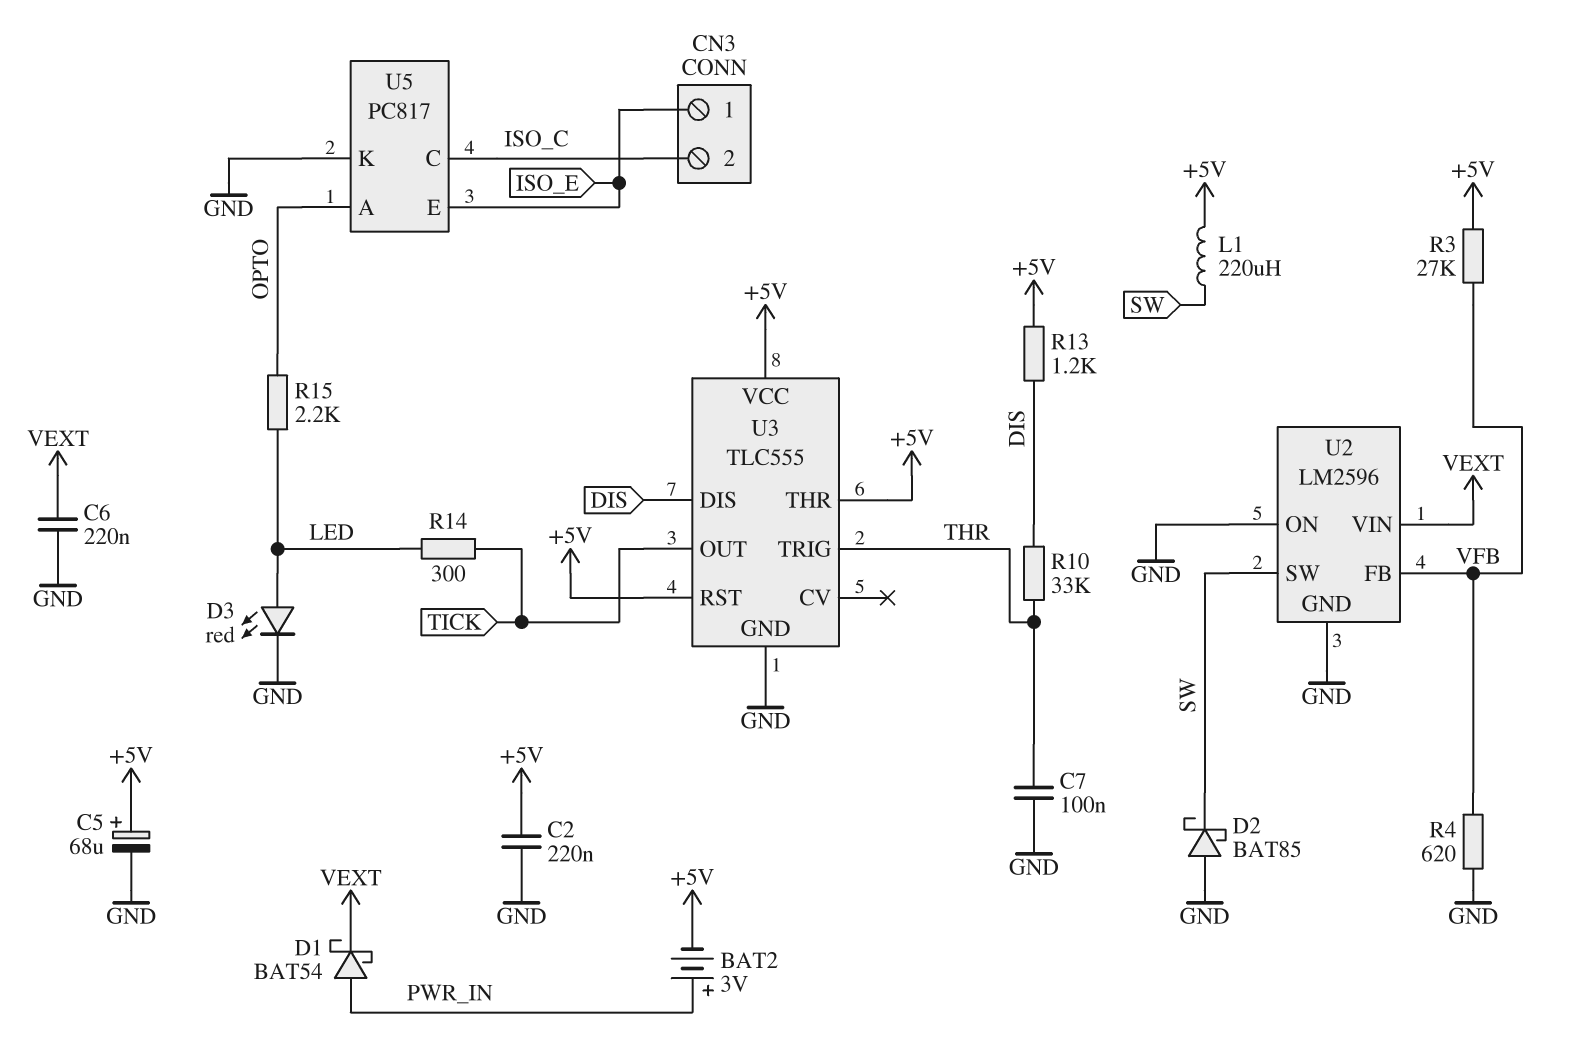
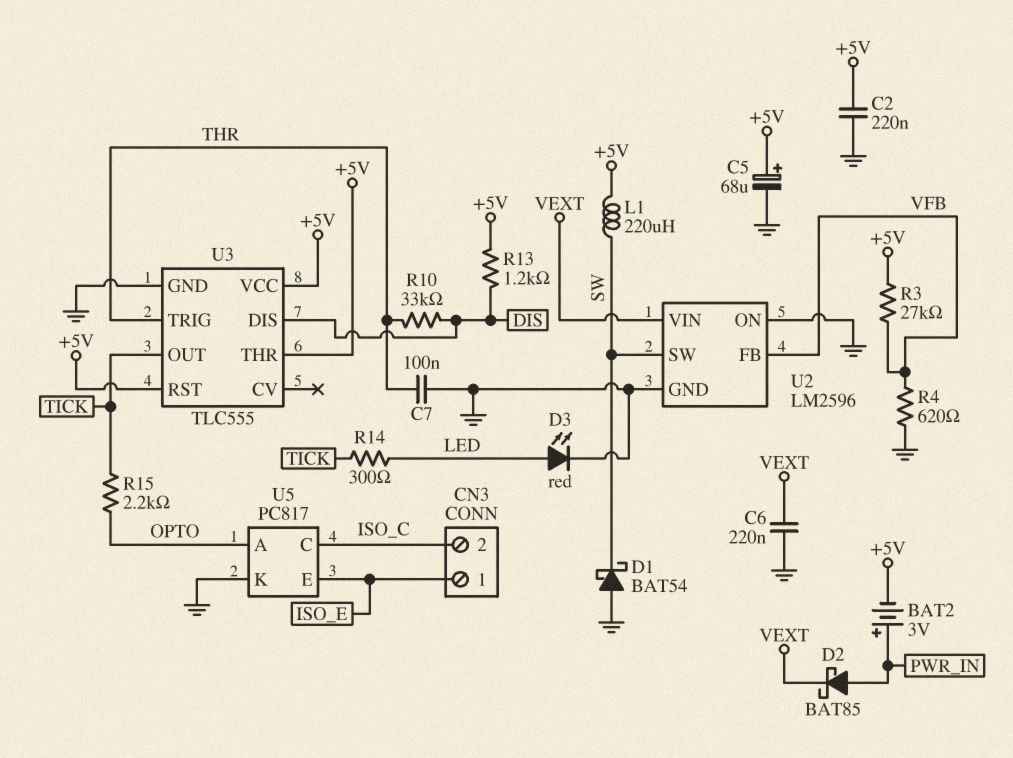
D1: schottky BAT54 (A PWR_IN, K VEXT) -> schottky BAT54 (A GND, K SW)
D2: schottky BAT85 (A GND, K SW) -> schottky BAT85 (A PWR_IN, K VEXT)
R15: 2.2k (LED, OPTO) -> 2.2k (OPTO, TICK)

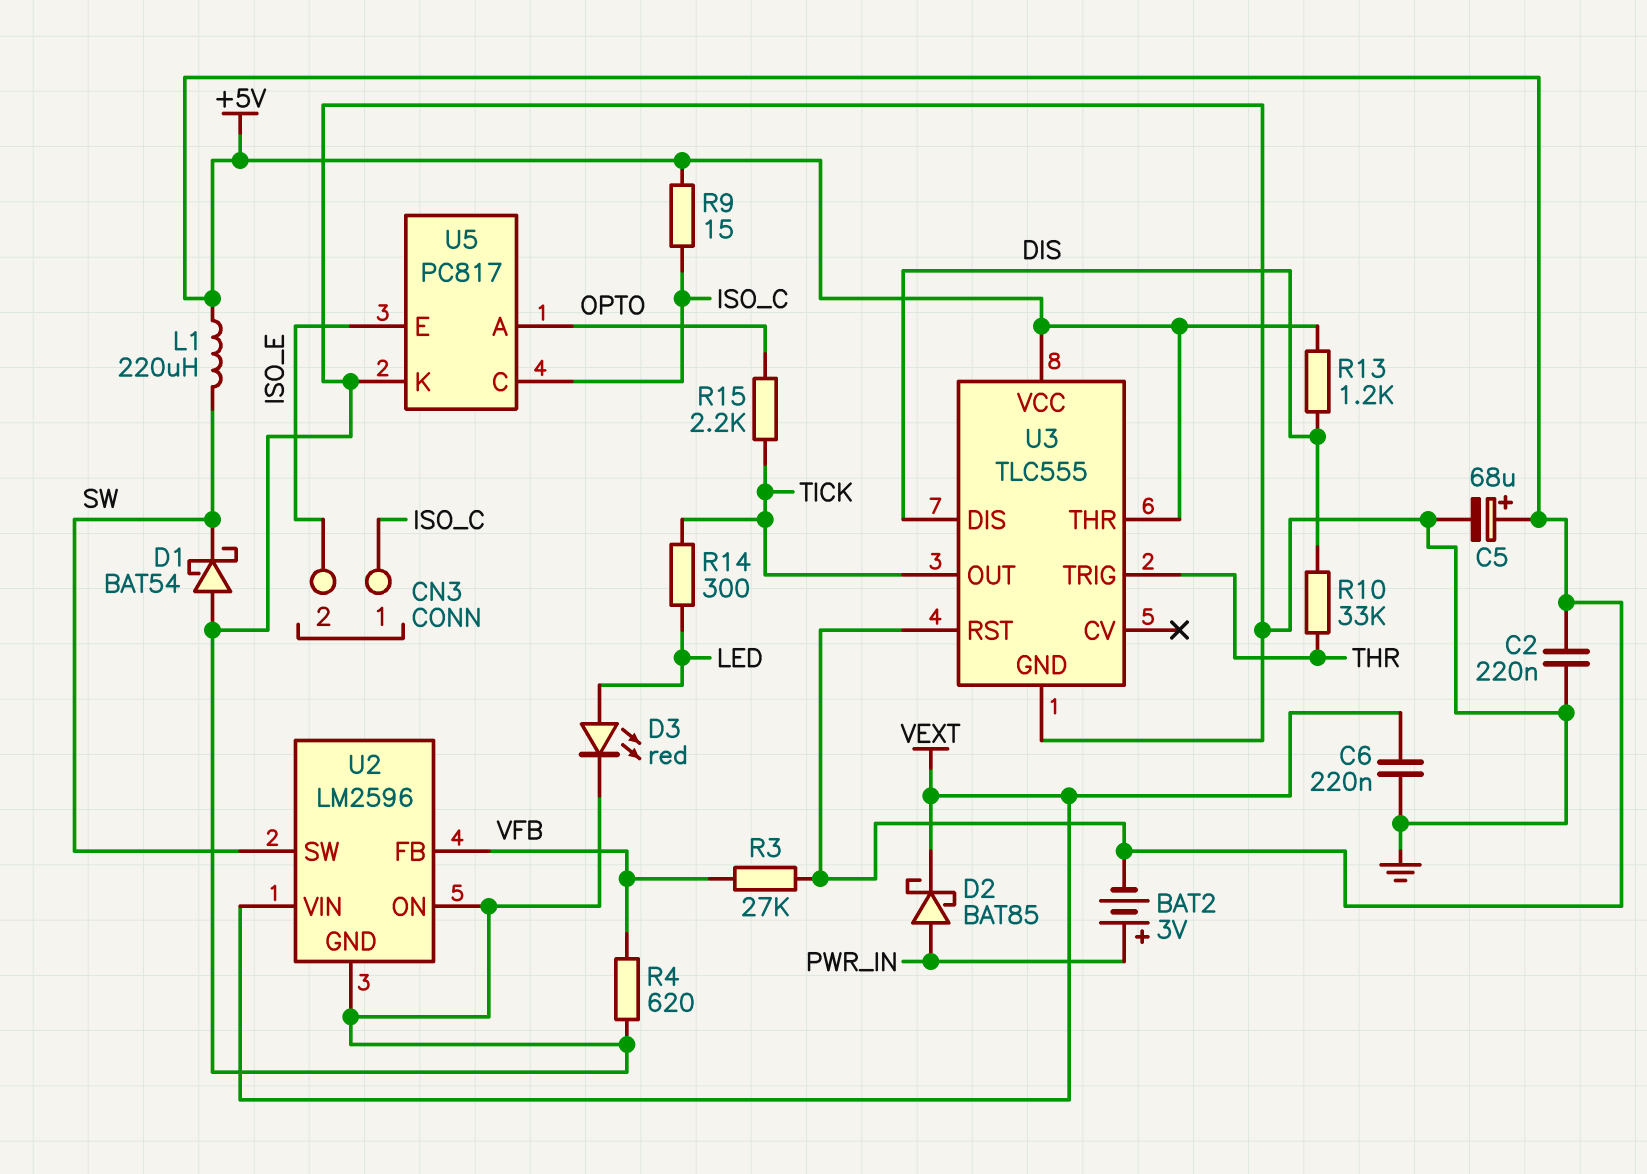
C7: 100nF (GND, THR) -> none
CN3 pin 1: ISO_E -> ISO_C
CN3 pin 2: ISO_C -> ISO_E
R9: none -> 15 (+5V, ISO_C)

